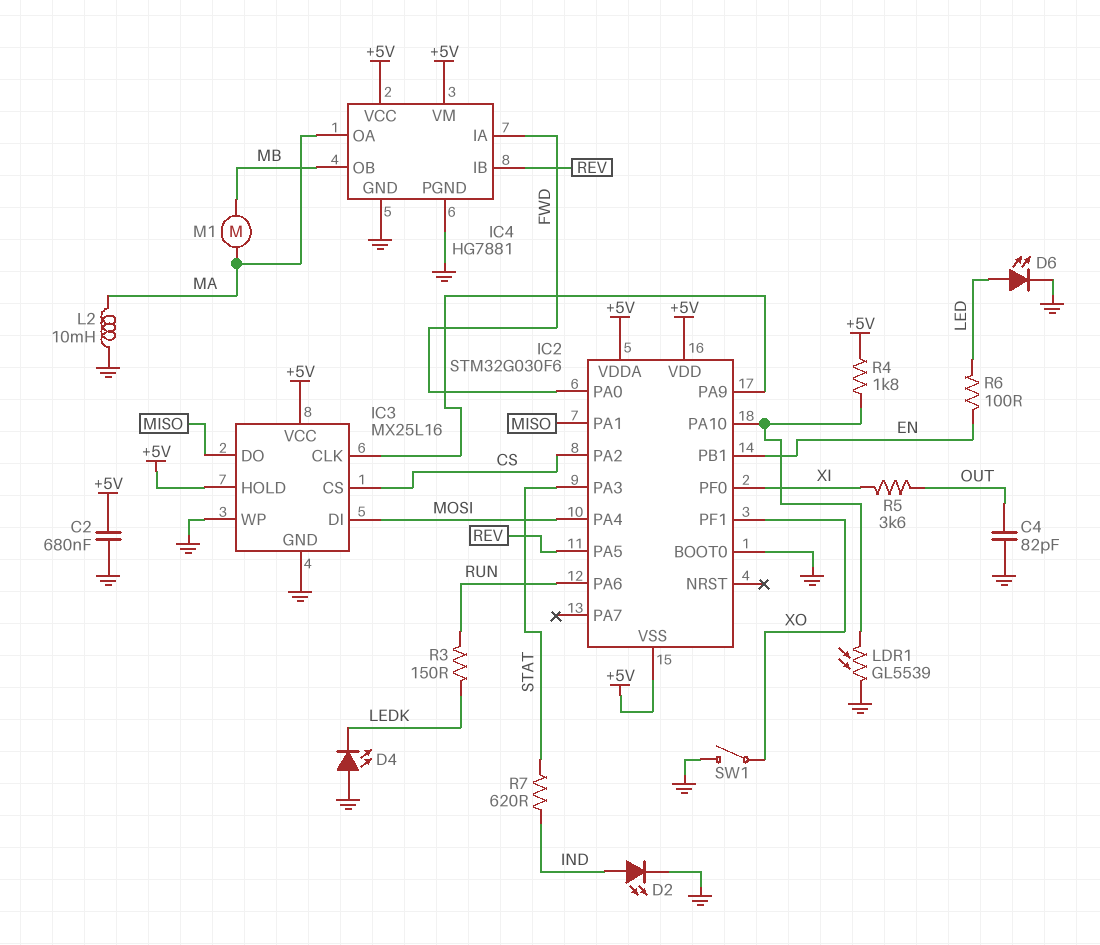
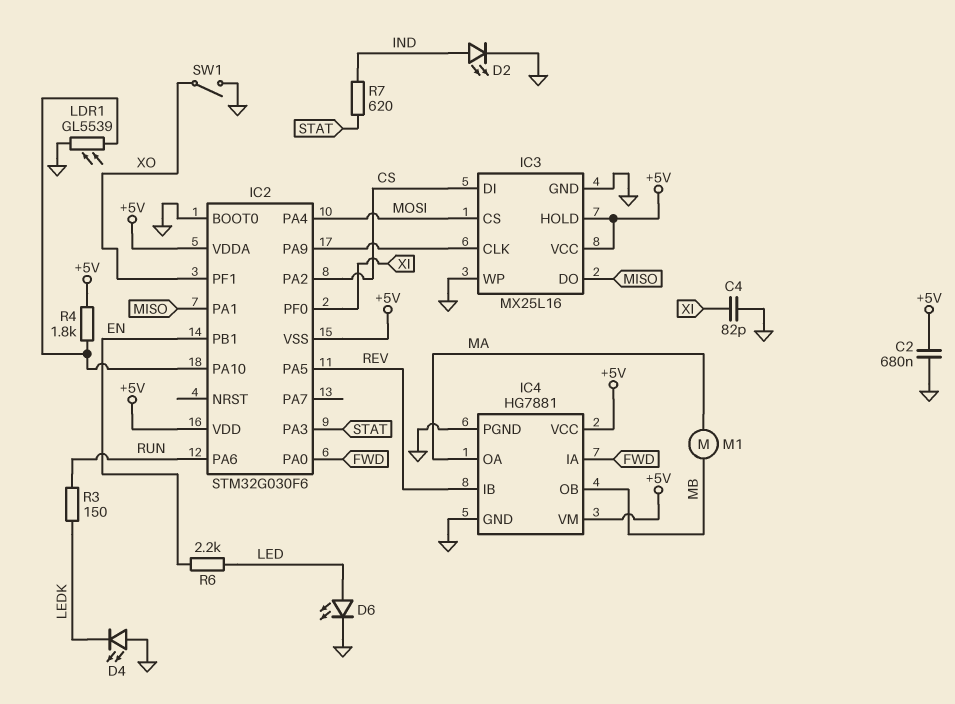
C4: 82pF (GND, OUT) -> 82pF (GND, XI)
IC3 pin CS: CS -> MOSI
IC3 pin DI: MOSI -> CS
L2: 10mH (GND, MA) -> none
R5: 3.6k (OUT, XI) -> none
R6: 100 (EN, LED) -> 2.2k (EN, LED)

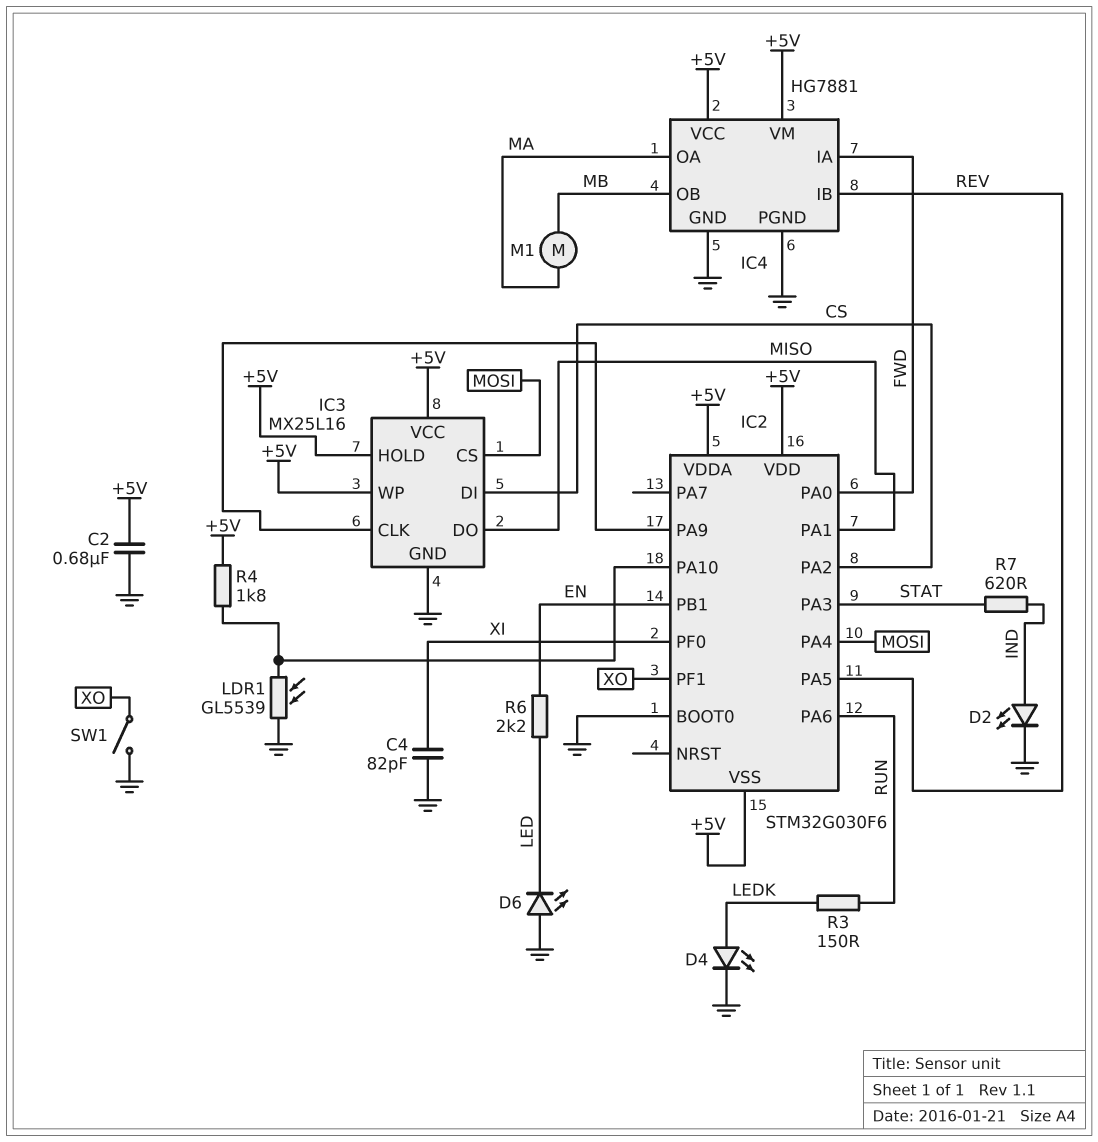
D4: LED (A GND, K LEDK) -> LED (A LEDK, K GND)
D6: LED (A LED, K GND) -> LED (A GND, K LED)
IC3 pin WP: GND -> +5V

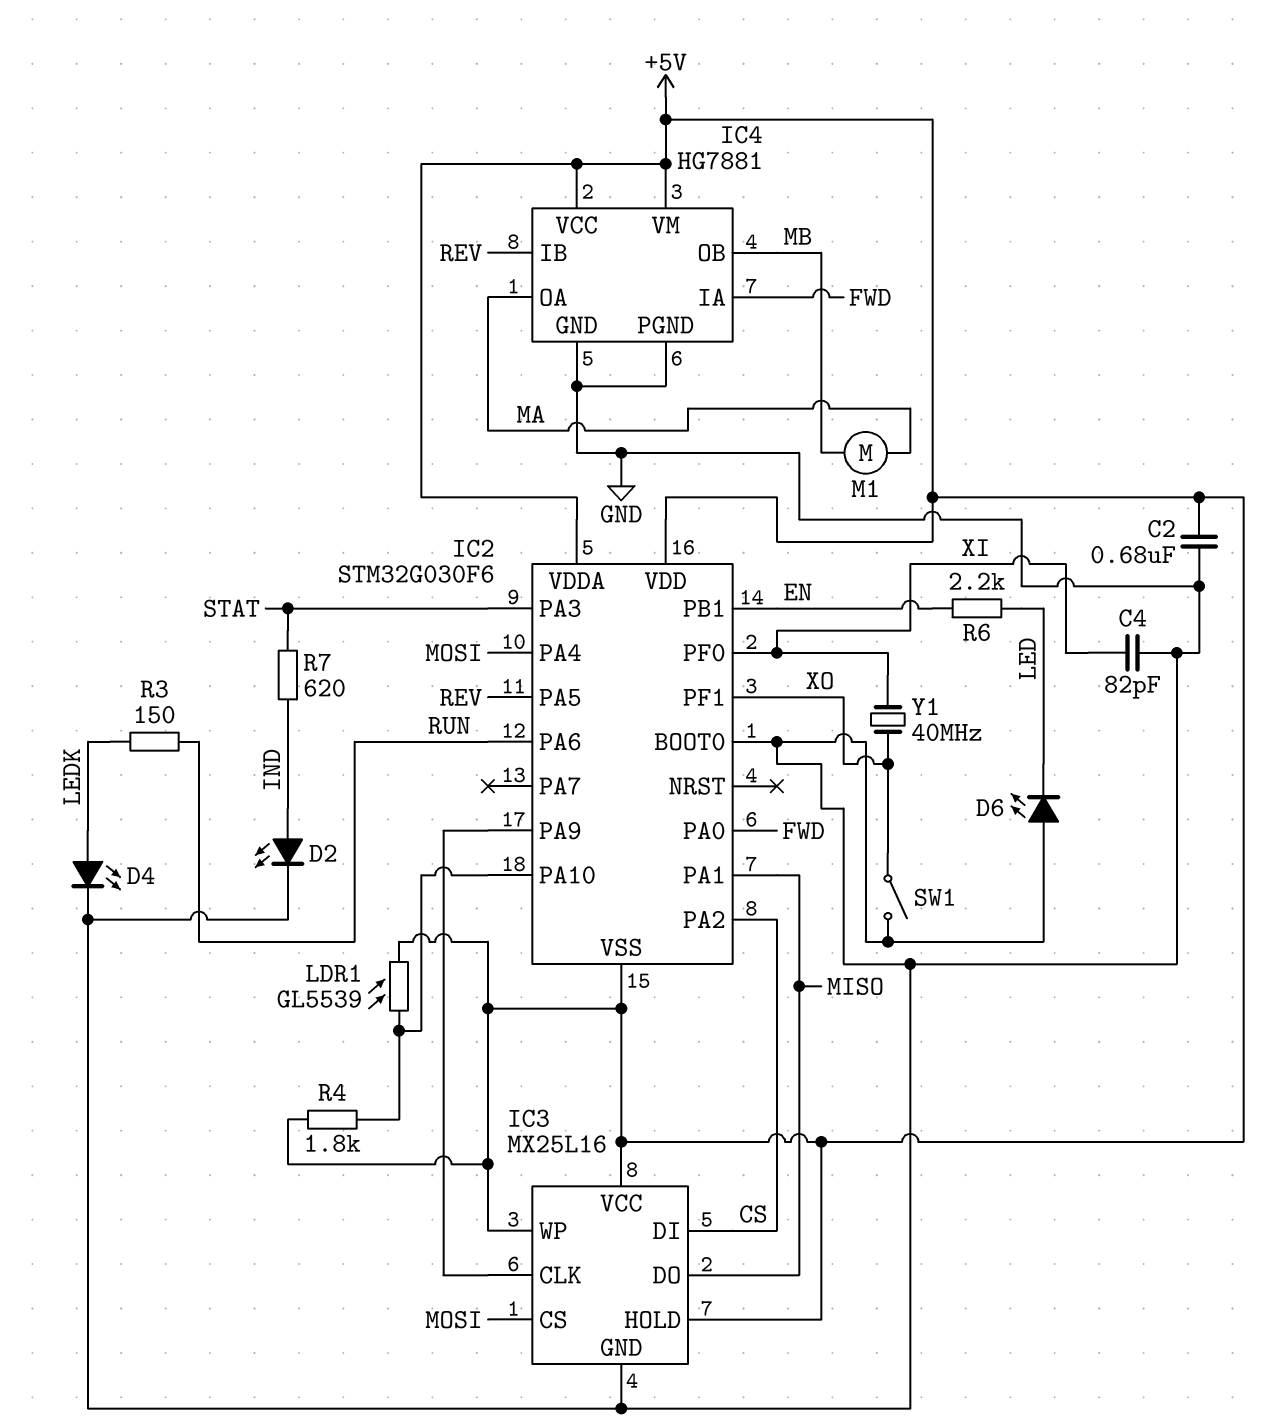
LDR1: GL5539 (GND, IC2/PA10) -> GL5539 (+5V, IC2/PA10)
Y1: none -> 40MHz (XI, XO)

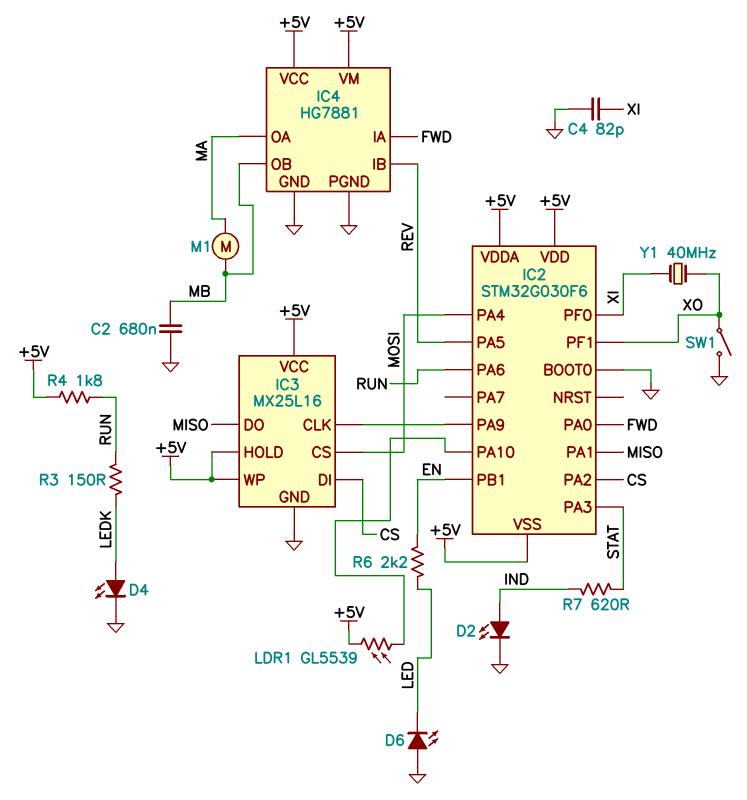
C2: 680nF (+5V, GND) -> 680nF (GND, MB)
R4: 1.8k (+5V, IC2/PA10) -> 1.8k (+5V, RUN)

